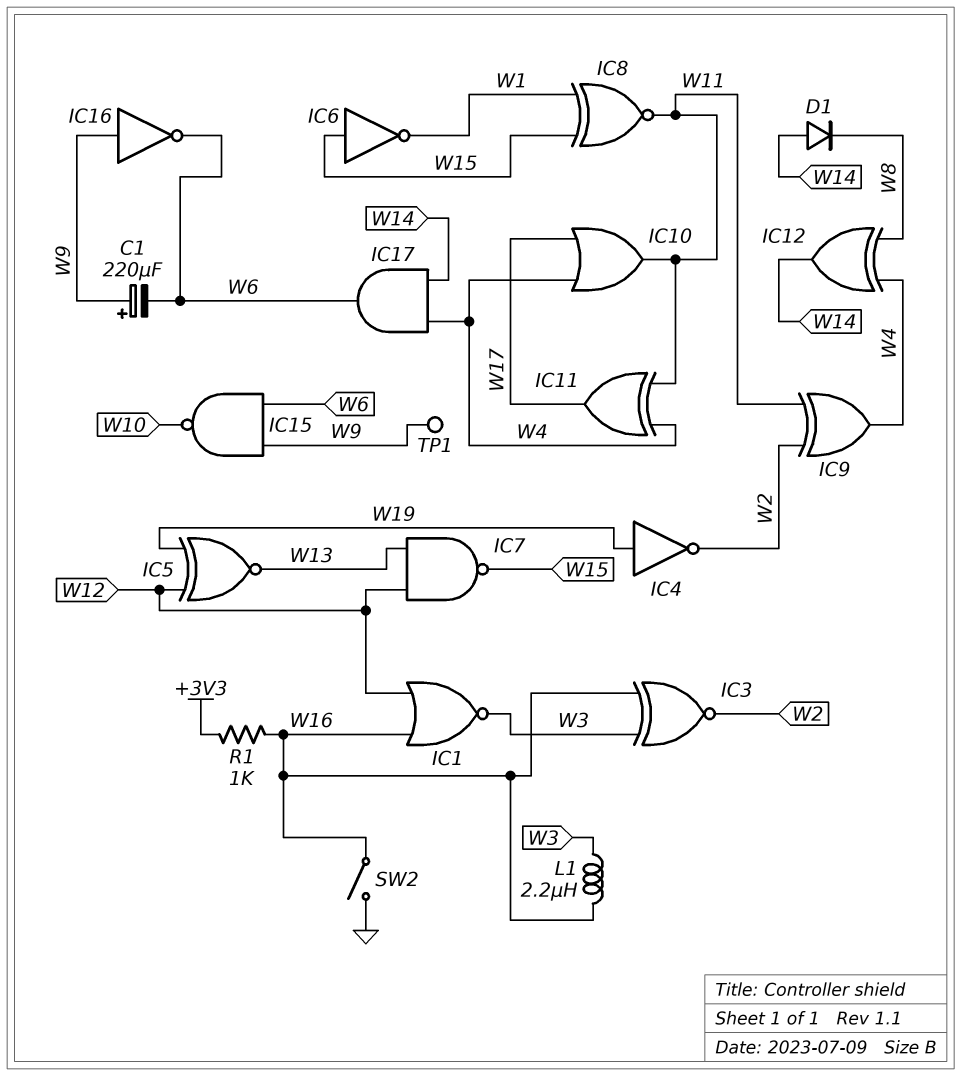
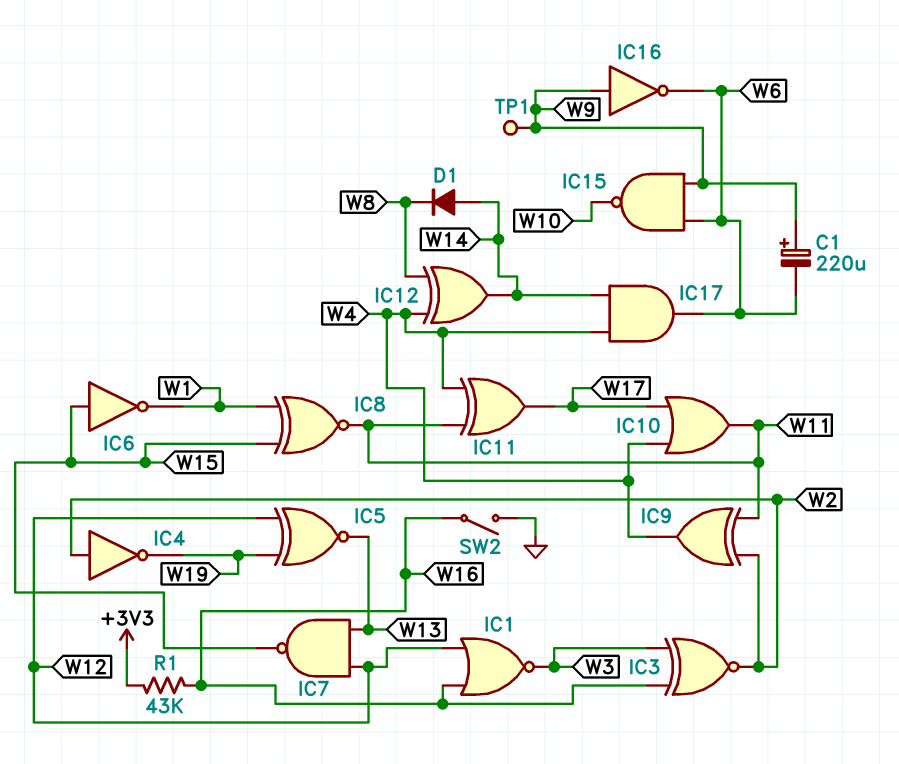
IC4: NOT (in W19, out W2) -> NOT (in W2, out W19)
L1: 2.2uH (W3, W16) -> none
R1: 1k (+3V3, W16) -> 43k (+3V3, W16)

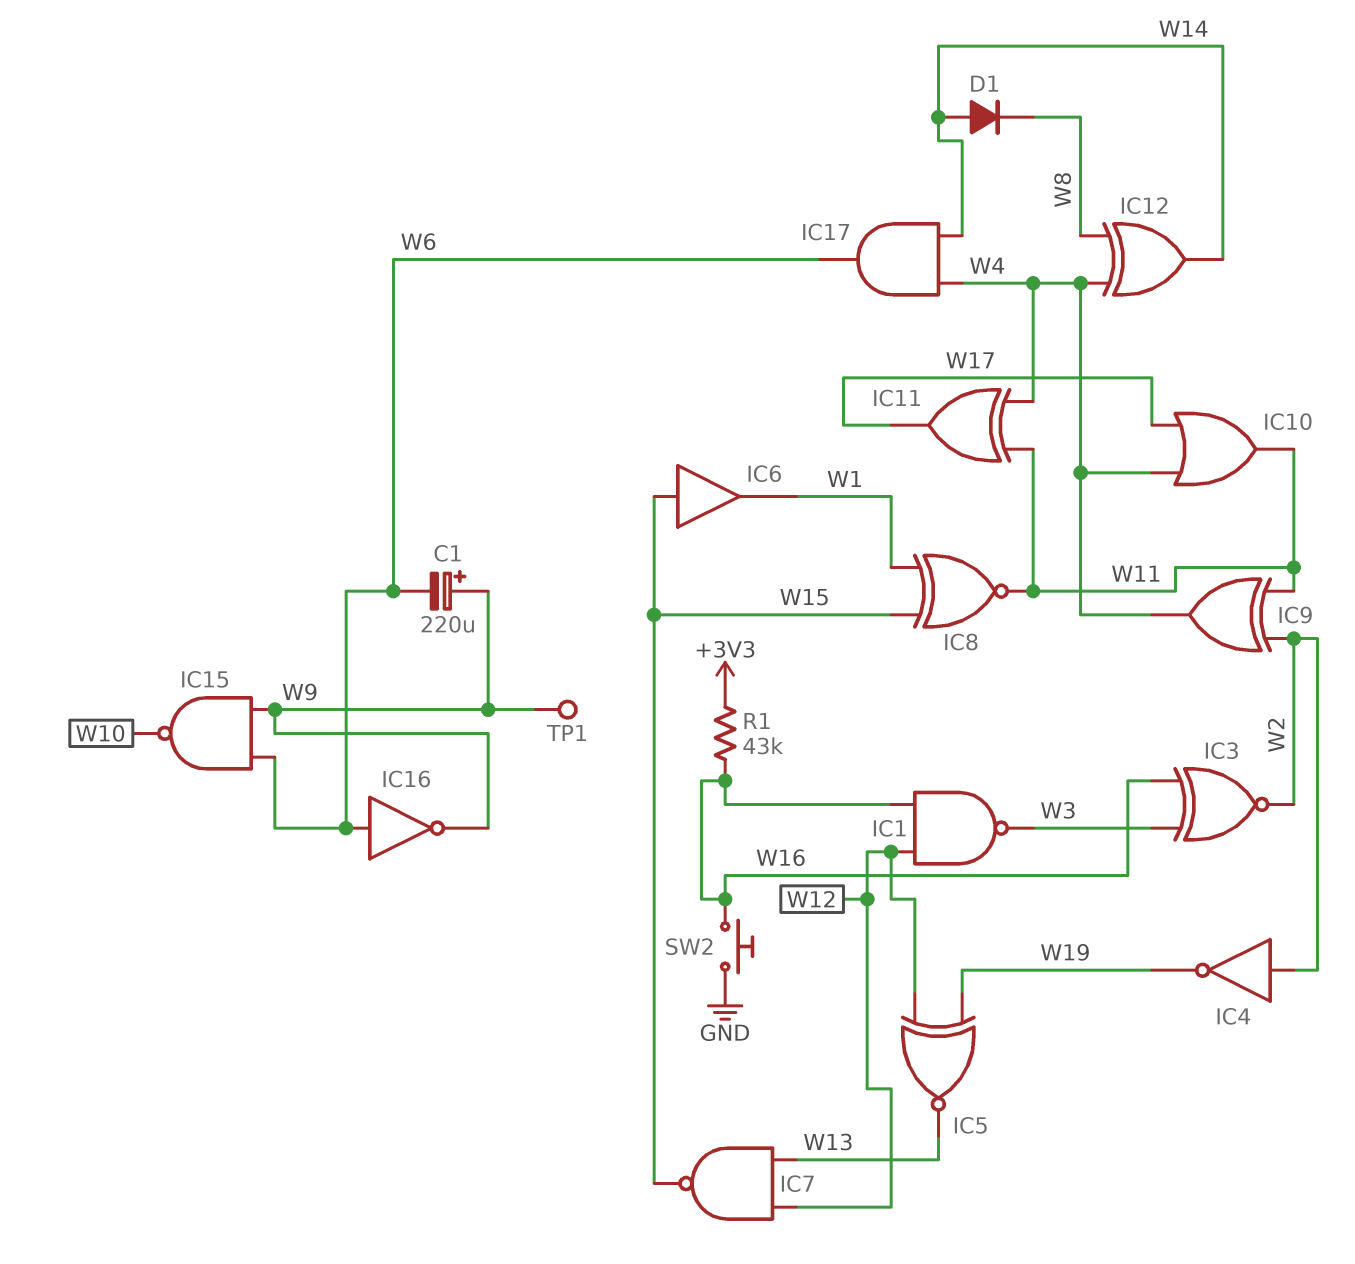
IC1: NOR (in W12, in W16, out W3) -> NAND (in W12, in W16, out W3)
IC6: NOT (in W15, out W1) -> buffer (in W15, out W1)
IC16: NOT (in W9, out W6) -> NOT (in W6, out W9)
SW2: switch (GND, W16) -> button (GND, W16)

